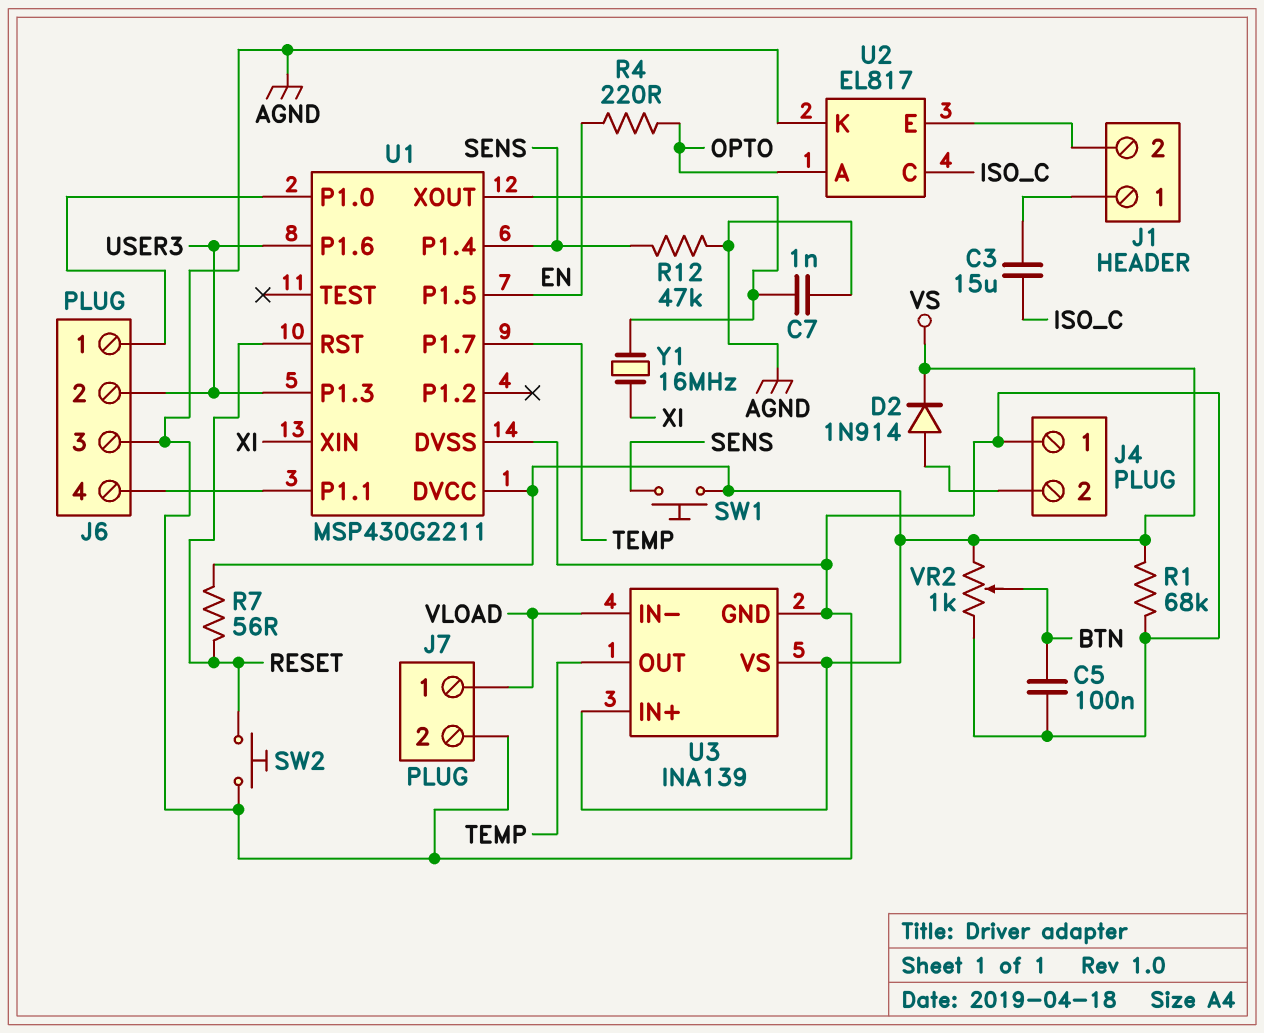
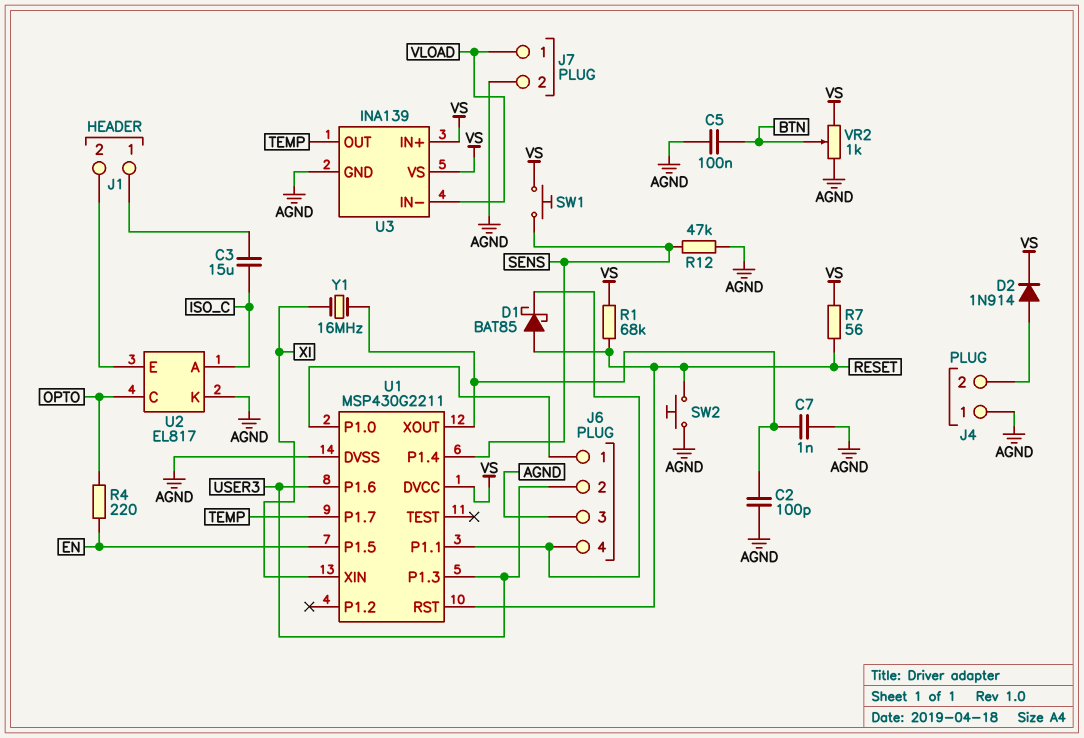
C2: none -> 100pF (AGND, U1/XOUT)
D1: none -> schottky BAT85 (A RESET, K J6/4)
R1: 68k (AGND, VS) -> 68k (RESET, VS)
U2 pin A: OPTO -> ISO_C
U2 pin C: ISO_C -> OPTO

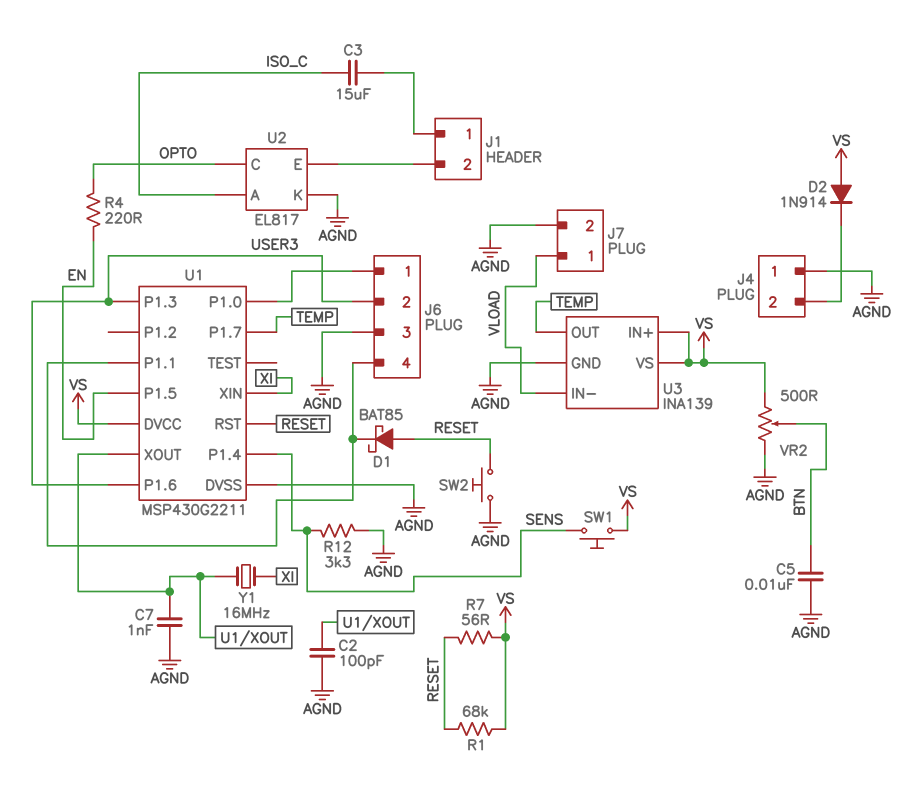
C5: 100nF (AGND, BTN) -> 10nF (AGND, BTN)
D2: diode 1N914 (A J4/2, K VS) -> diode 1N914 (A VS, K J4/2)
R12: 47k (AGND, SENS) -> 3.3k (AGND, SENS)
VR2: 1k (AGND, VS, wiper BTN) -> 500 (AGND, VS, wiper BTN)

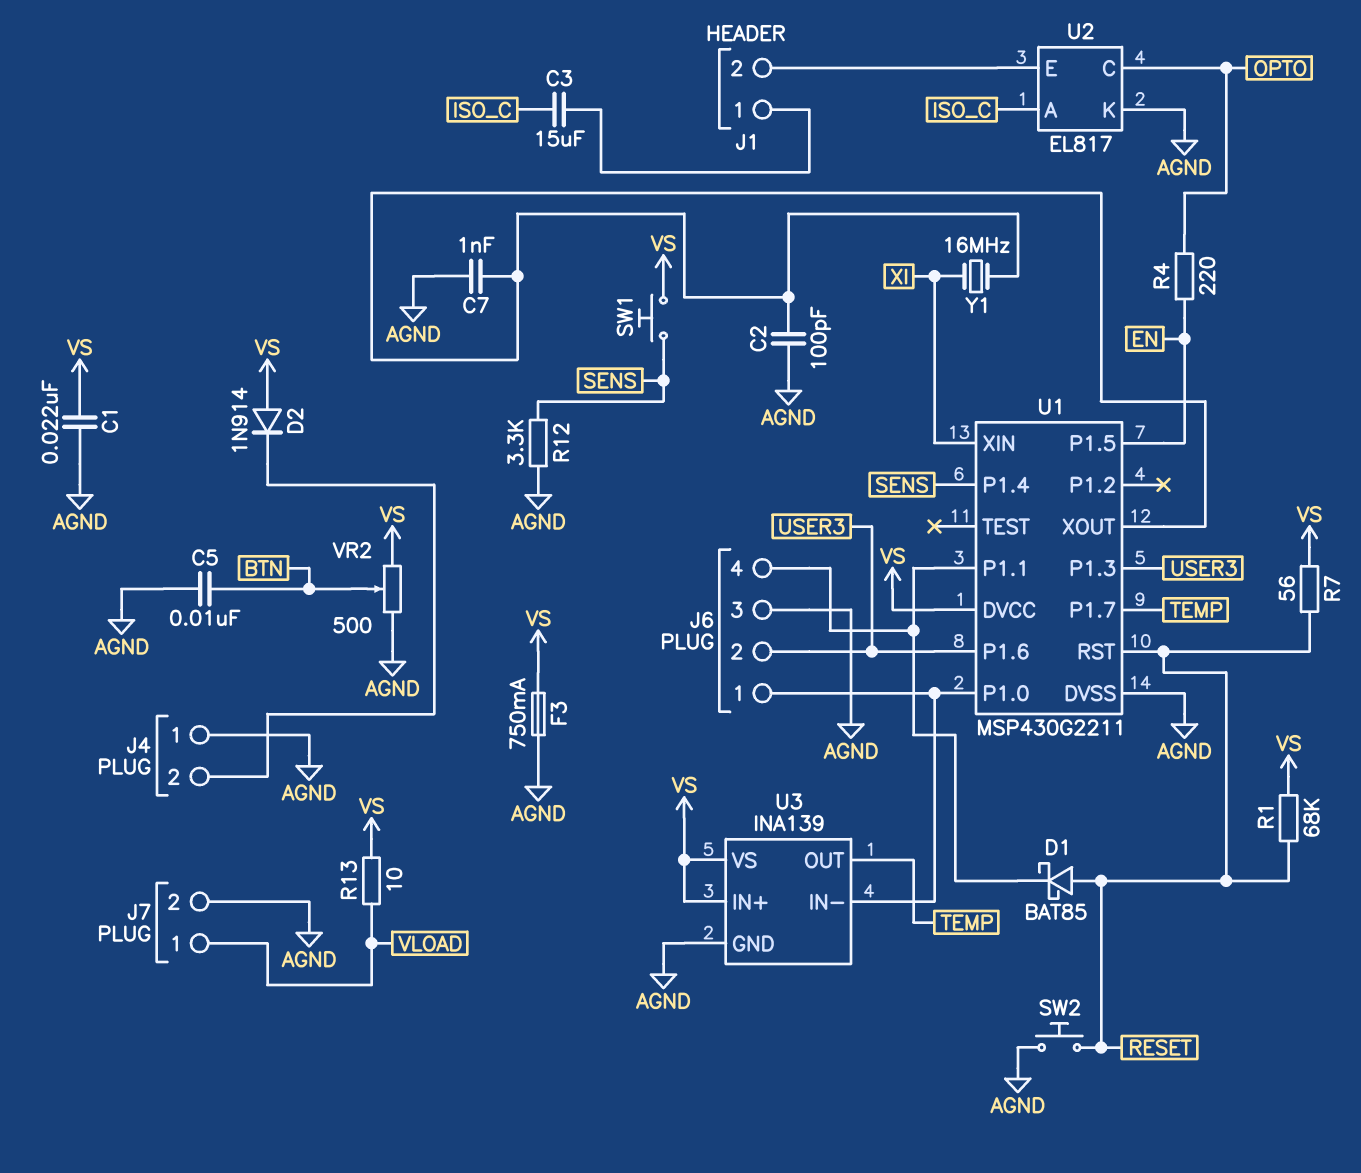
C1: none -> 22nF (AGND, VS)
F3: none -> 750mA (AGND, VS)
R13: none -> 10 (VLOAD, VS)
U3 pin IN-: VLOAD -> J6/1

